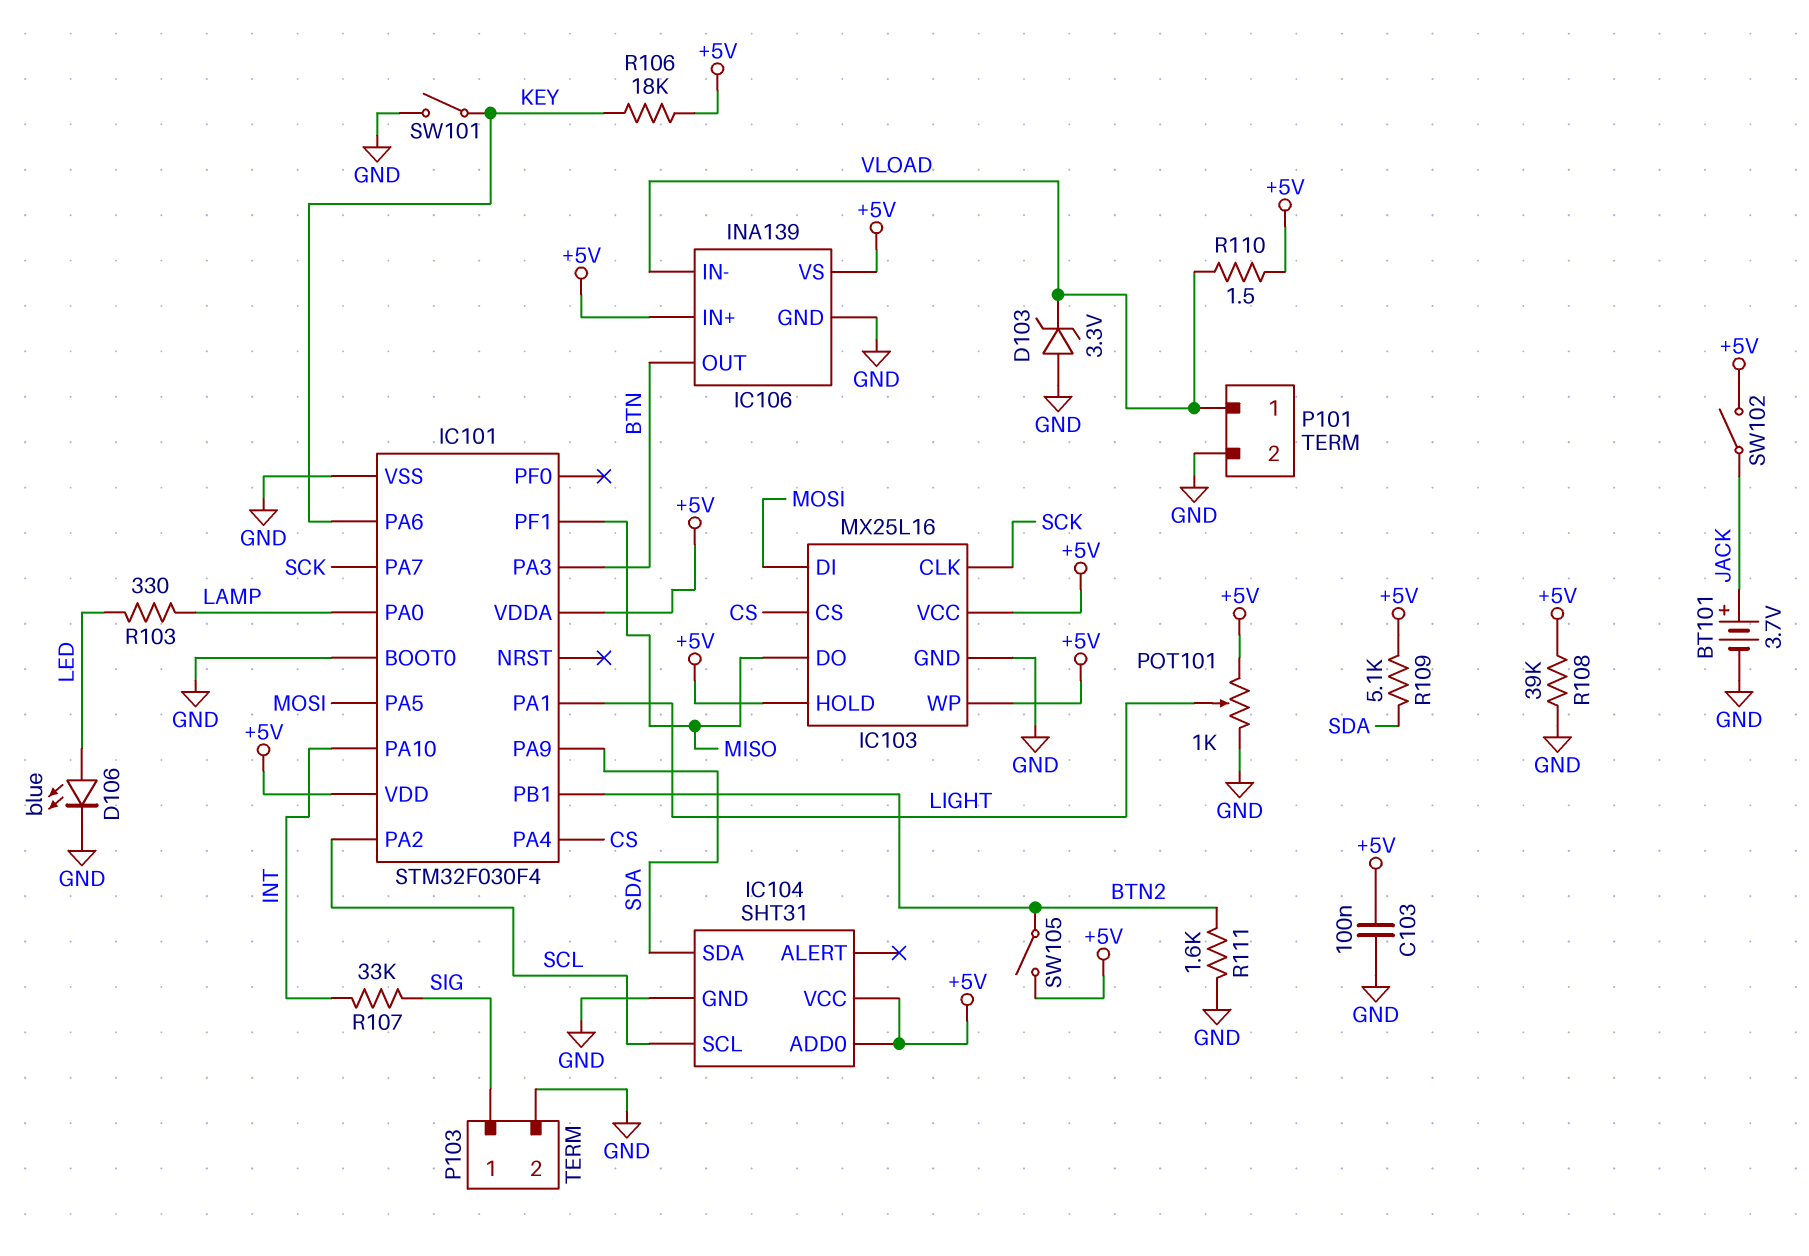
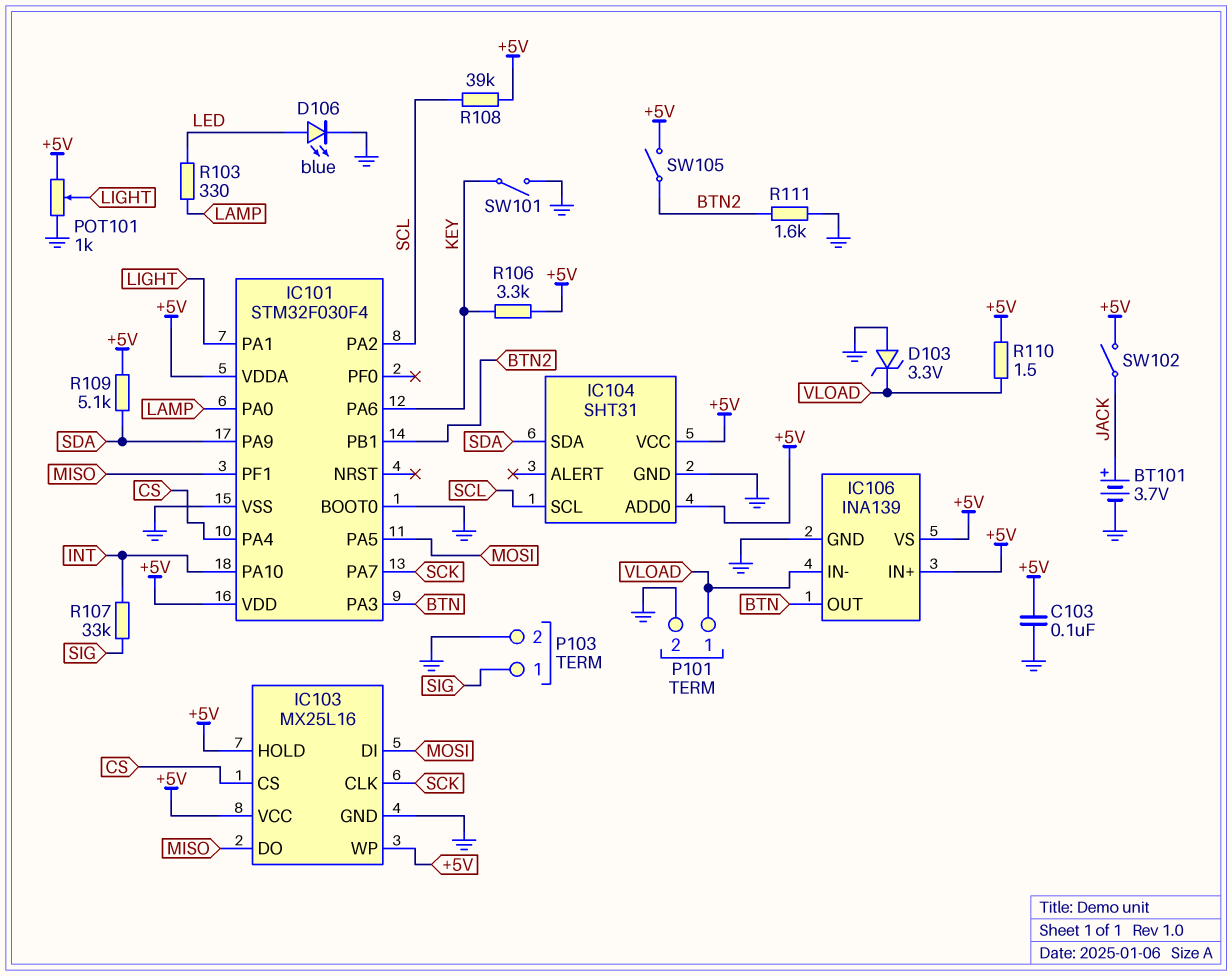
R106: 18k (+5V, KEY) -> 3.3k (+5V, KEY)
R108: 39k (+5V, GND) -> 39k (+5V, SCL)

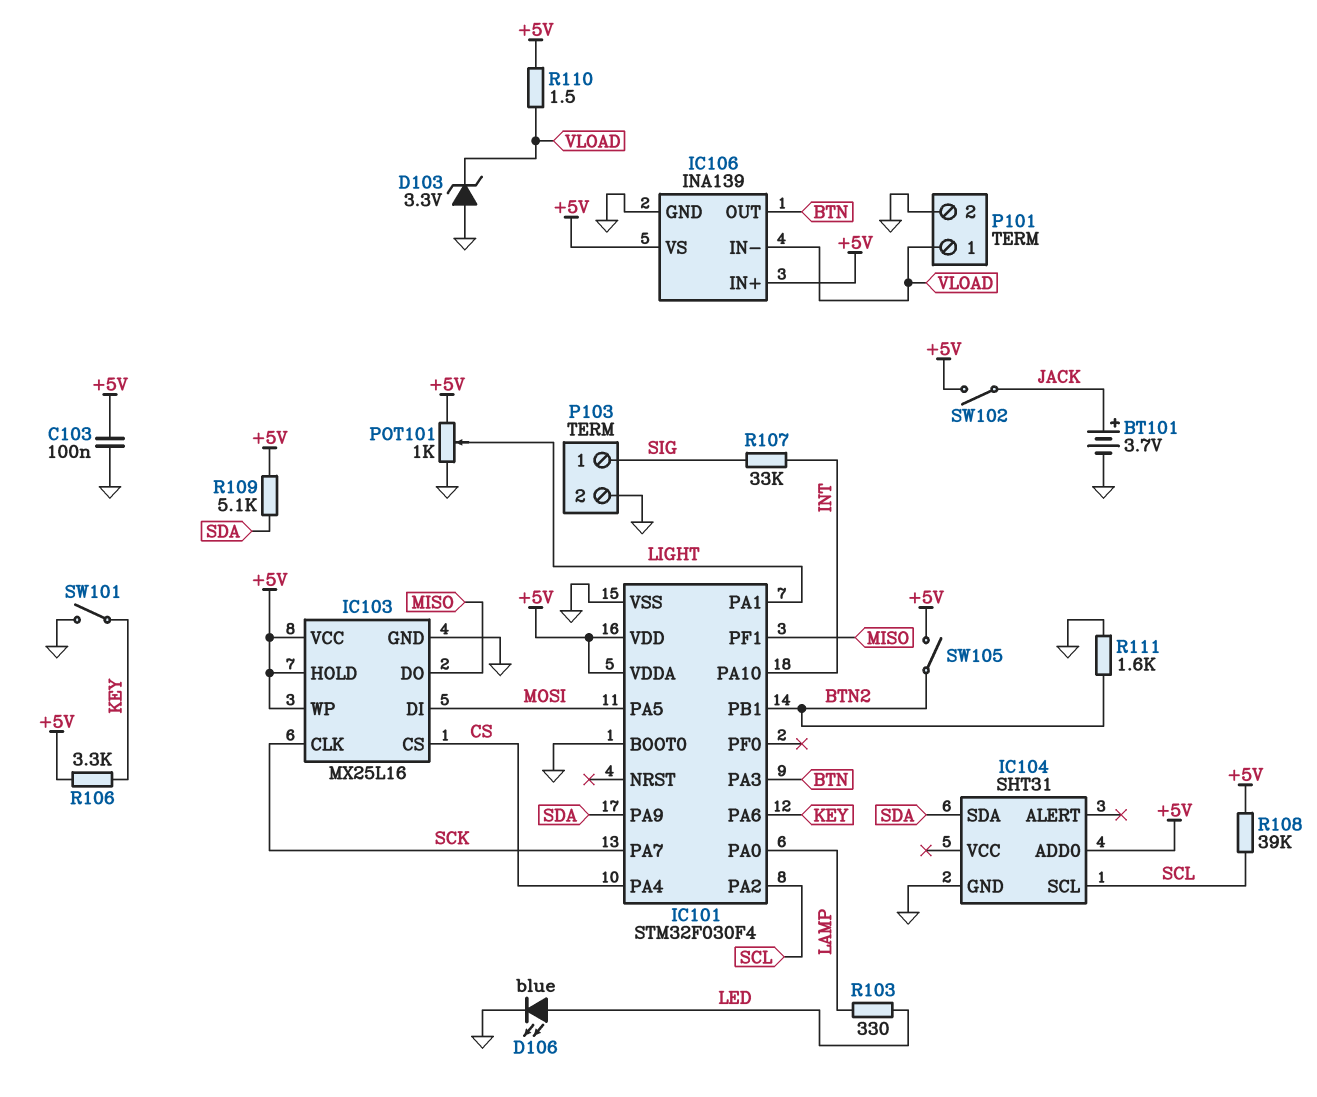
IC104 pin VCC: +5V -> none

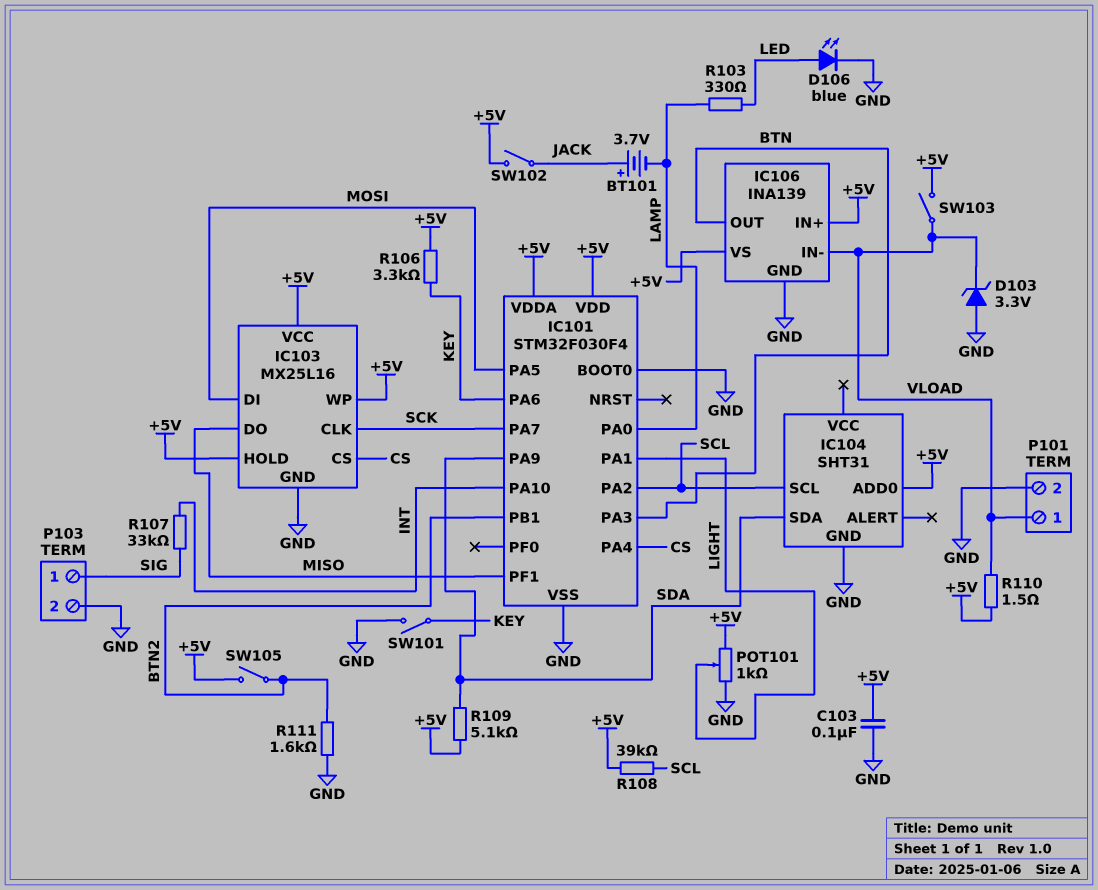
BT101: 3.7V (plus JACK, minus GND) -> 3.7V (plus JACK, minus LAMP)
SW103: none -> switch (+5V, VLOAD)

